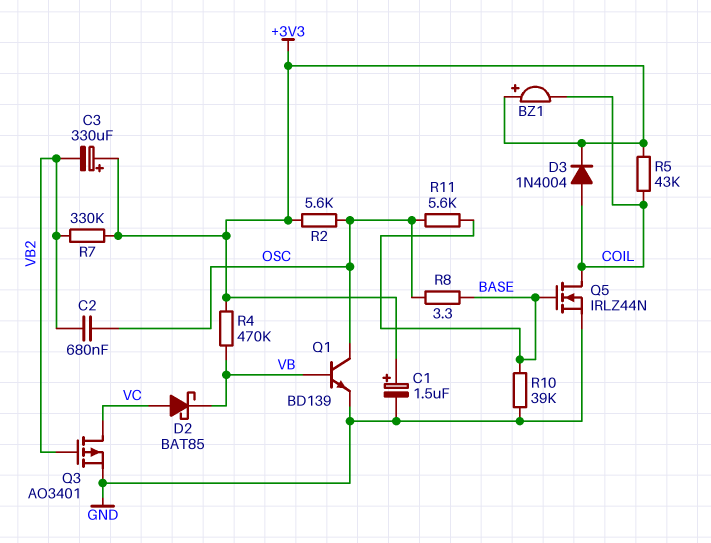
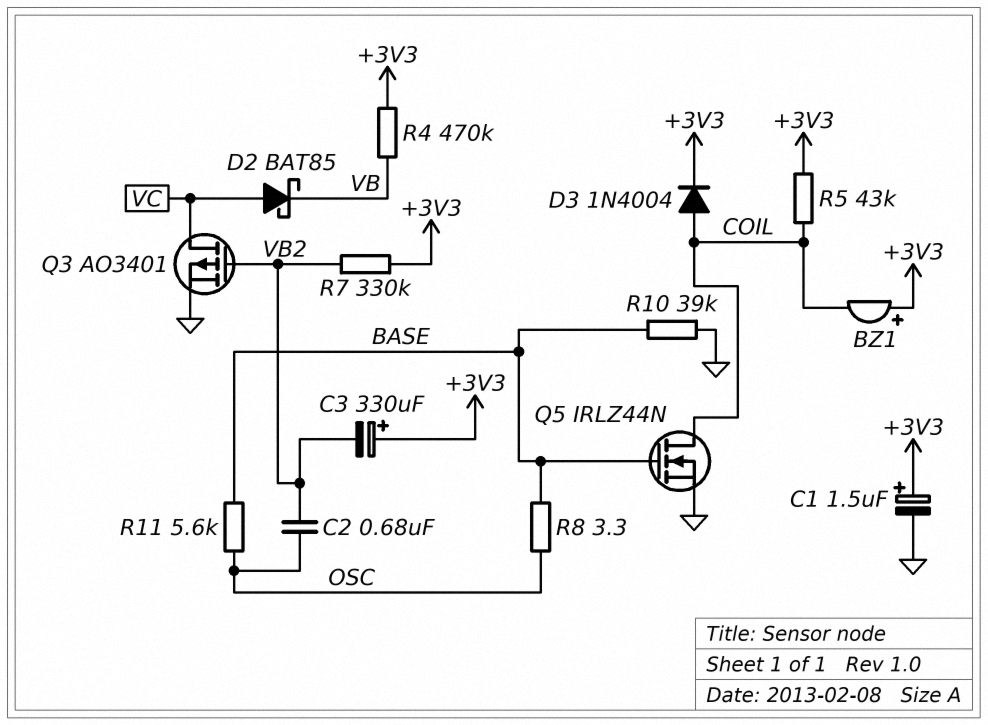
Q1: NPN BD139 (B VB, C OSC, E GND) -> none
R2: 5.6k (+3V3, OSC) -> none

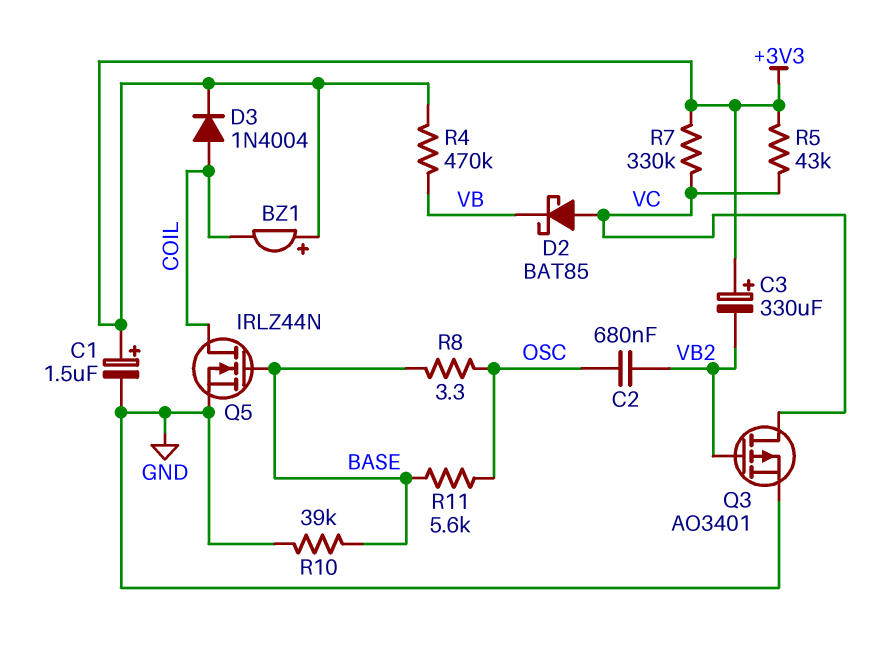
R5: 43k (+3V3, COIL) -> 43k (+3V3, VC)
R7: 330k (+3V3, VB2) -> 330k (+3V3, VC)

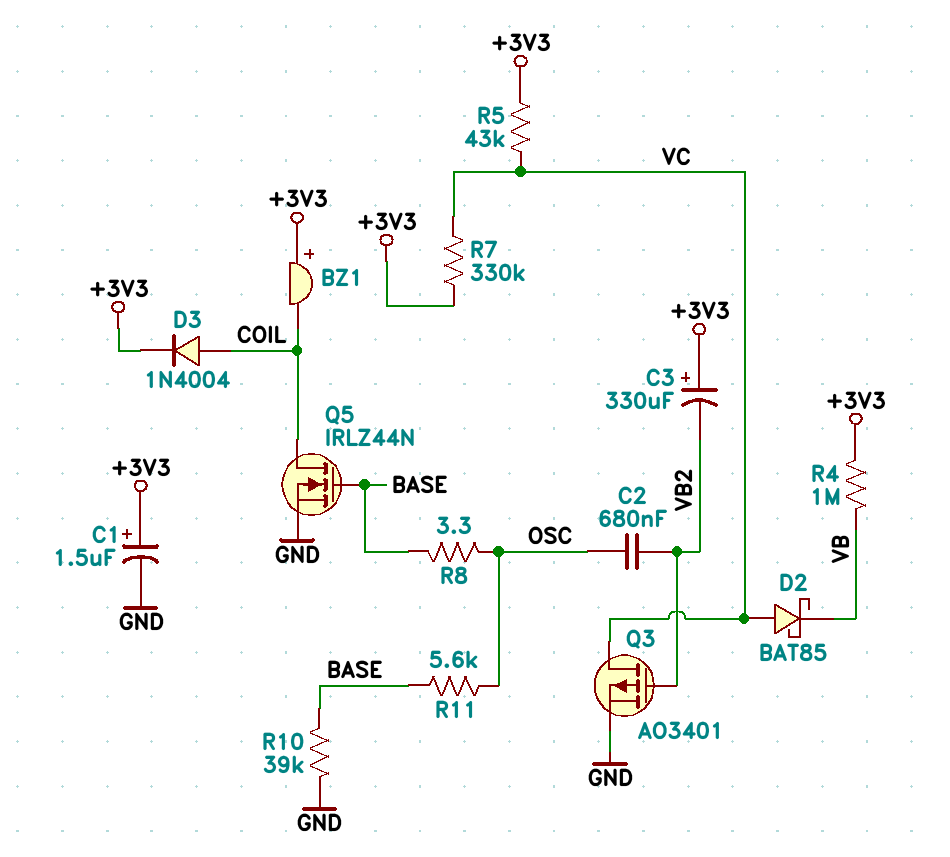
R4: 470k (+3V3, VB) -> 1M (+3V3, VB)

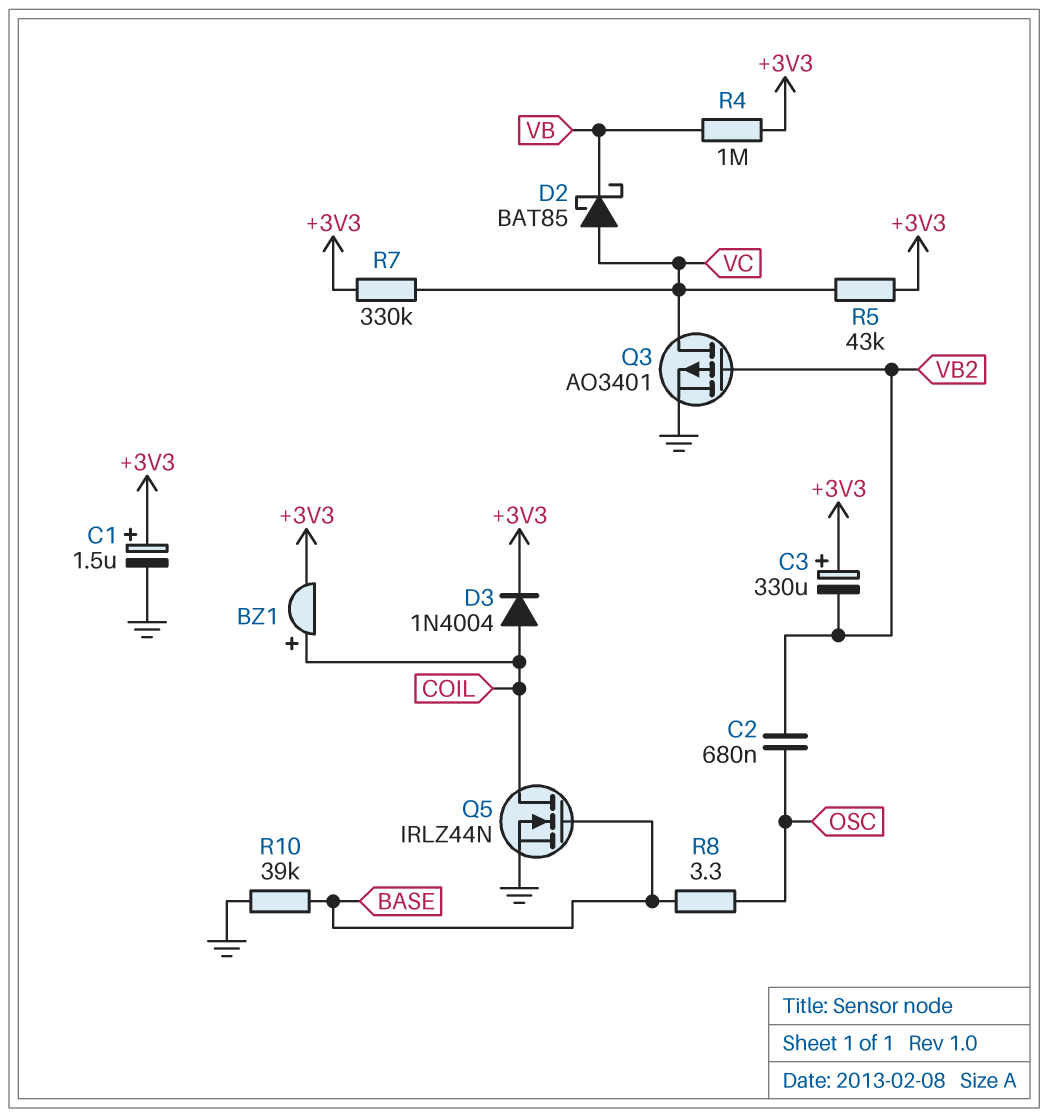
BZ1: buzzer (plus +3V3, minus COIL) -> buzzer (plus COIL, minus +3V3)
R11: 5.6k (BASE, OSC) -> none

